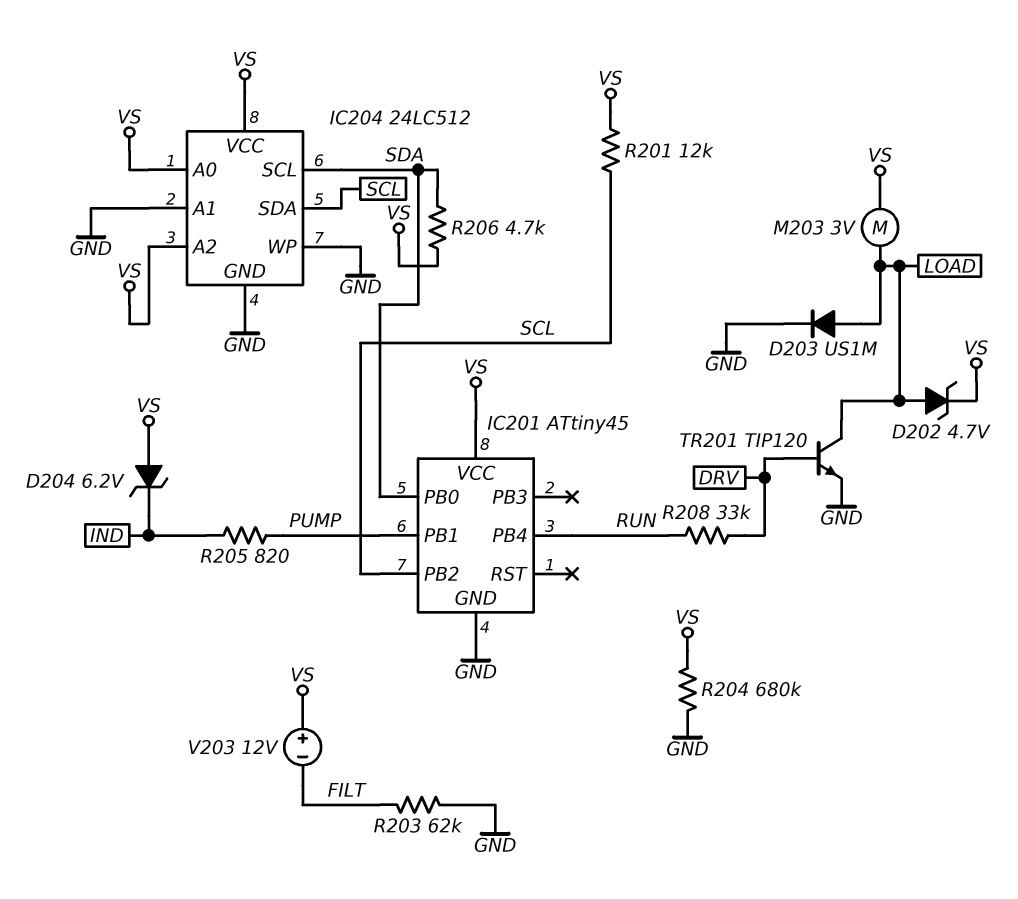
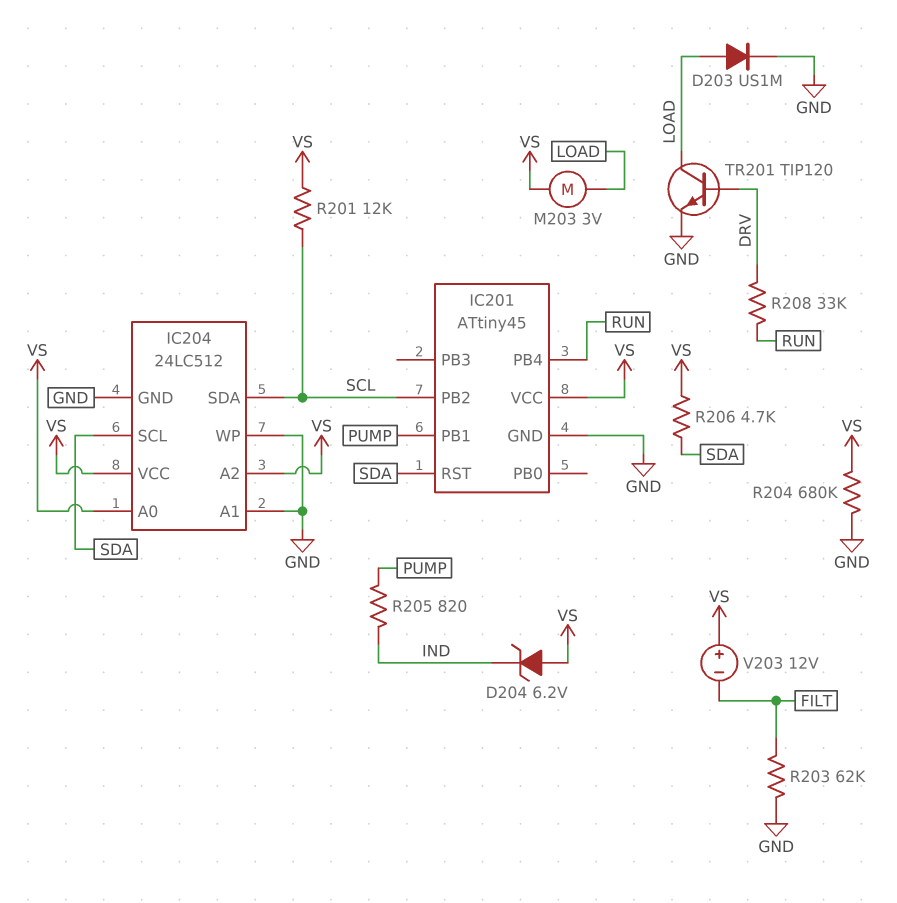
D202: zener 4.7V (A LOAD, K VS) -> none
IC201 pin PB0: SDA -> none
IC201 pin RST: none -> SDA

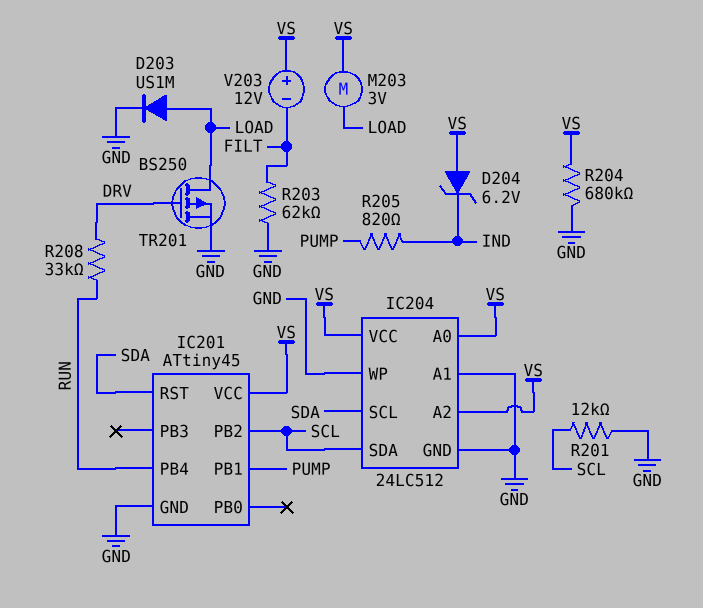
R201: 12k (SCL, VS) -> 12k (GND, SCL)
R206: 4.7k (SDA, VS) -> none
TR201: NPN TIP120 (B DRV, C LOAD, E GND) -> PMOS BS250 (G DRV, D LOAD, S GND)

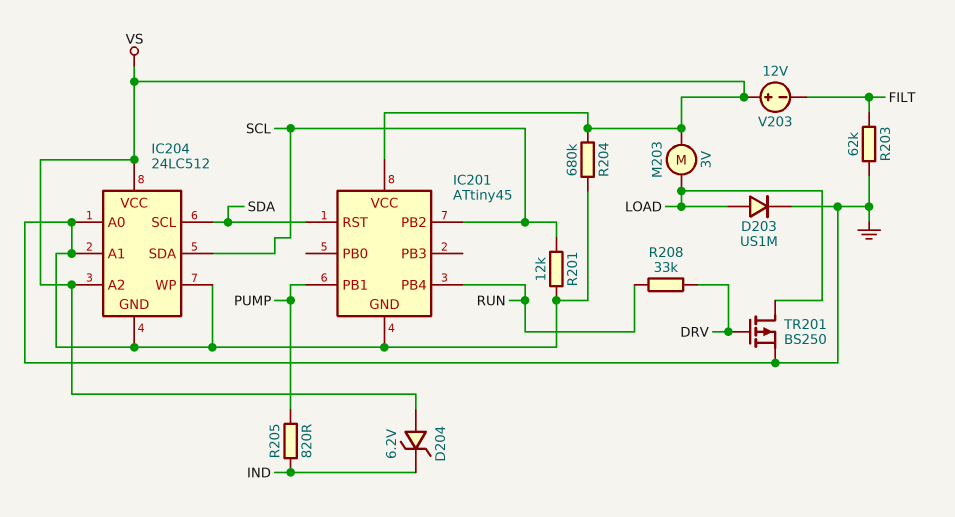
IC204 pin A0: VS -> GND

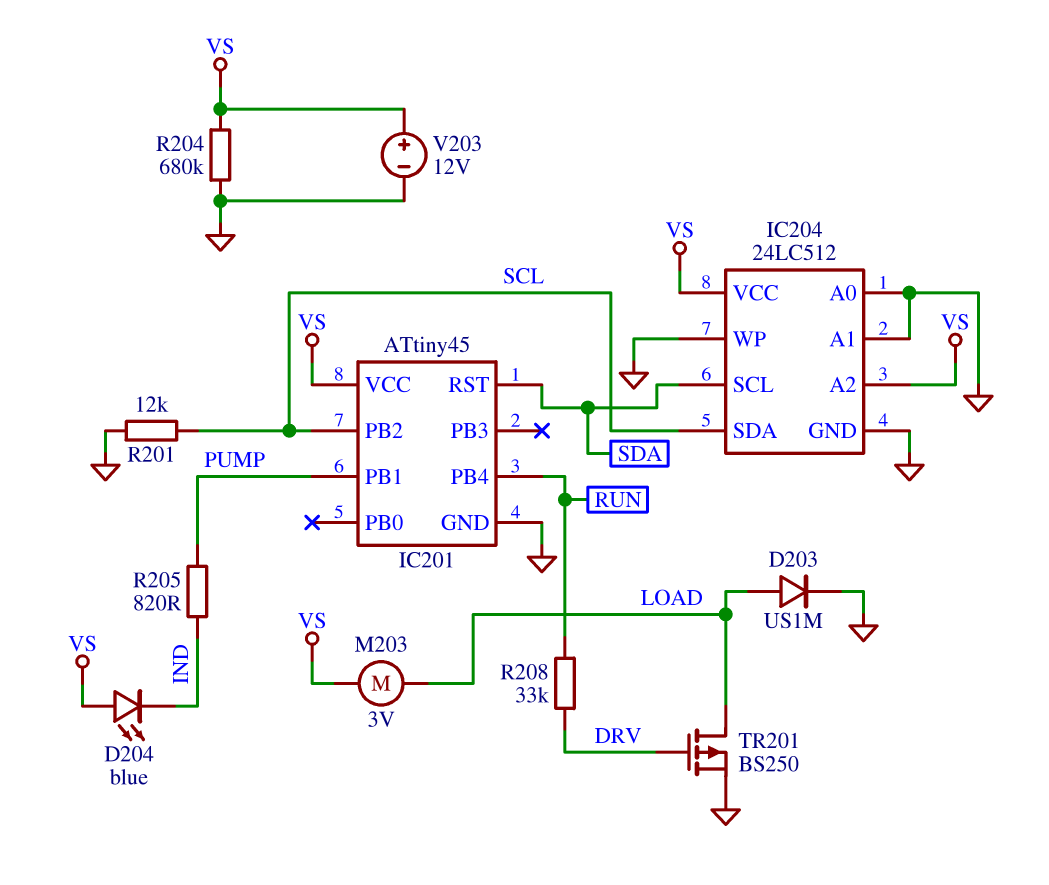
D204: zener 6.2V (A VS, K IND) -> LED blue (A VS, K IND)
R203: 62k (FILT, GND) -> none
V203: 12V (plus VS, minus FILT) -> 12V (plus VS, minus GND)

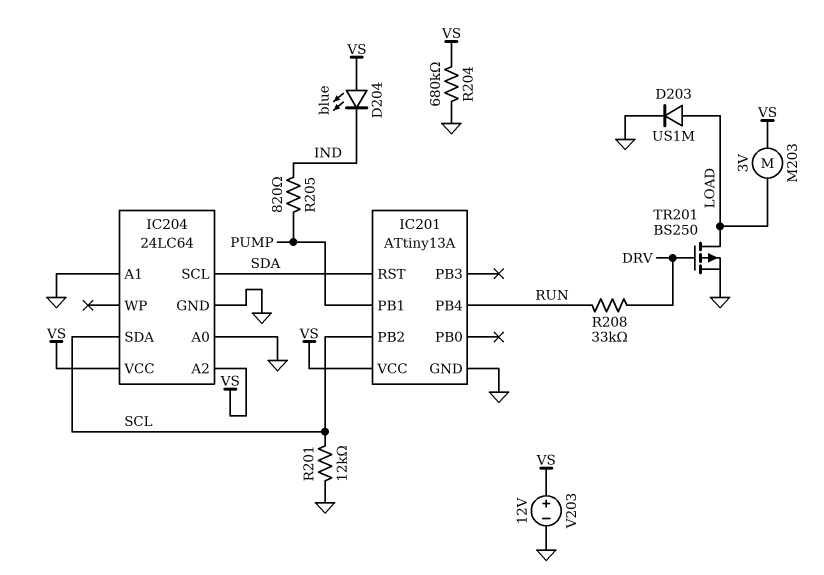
IC201: ATtiny45 -> ATtiny13A
IC204: 24LC512 -> 24LC64
IC204 pin WP: GND -> none

